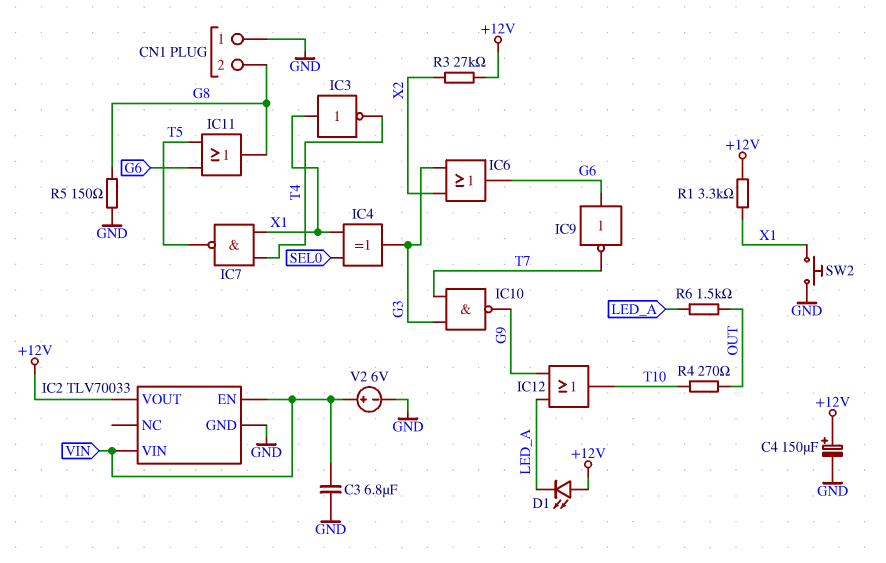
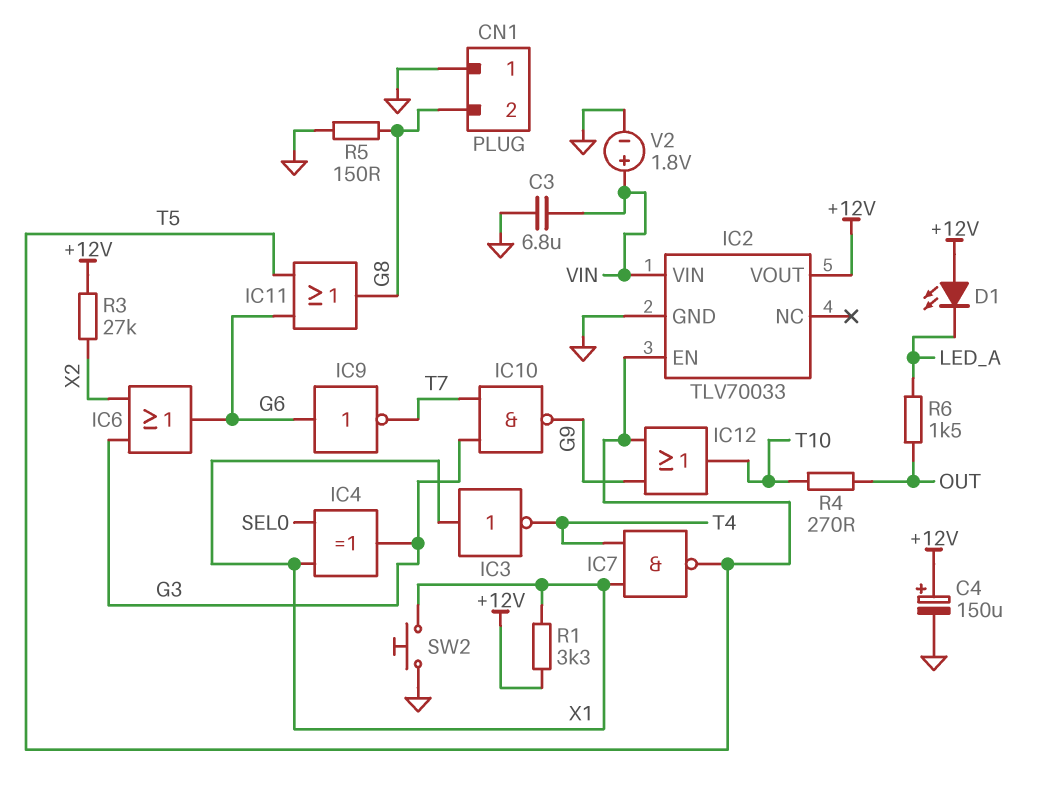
IC2 pin EN: VIN -> T5
IC12: OR (in G9, in LED_A, out T10) -> OR (in G9, in T5, out T10)
V2: 6V (plus VIN, minus GND) -> 1.8V (plus VIN, minus GND)

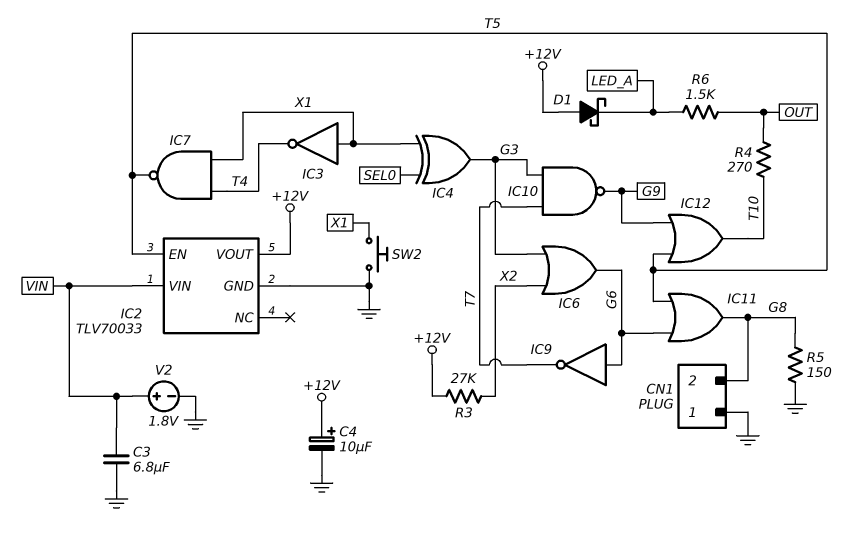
C4: 150uF (plus +12V, minus GND) -> 10uF (plus +12V, minus GND)
D1: LED (A +12V, K LED_A) -> schottky (A +12V, K LED_A)
R1: 3.3k (+12V, X1) -> none

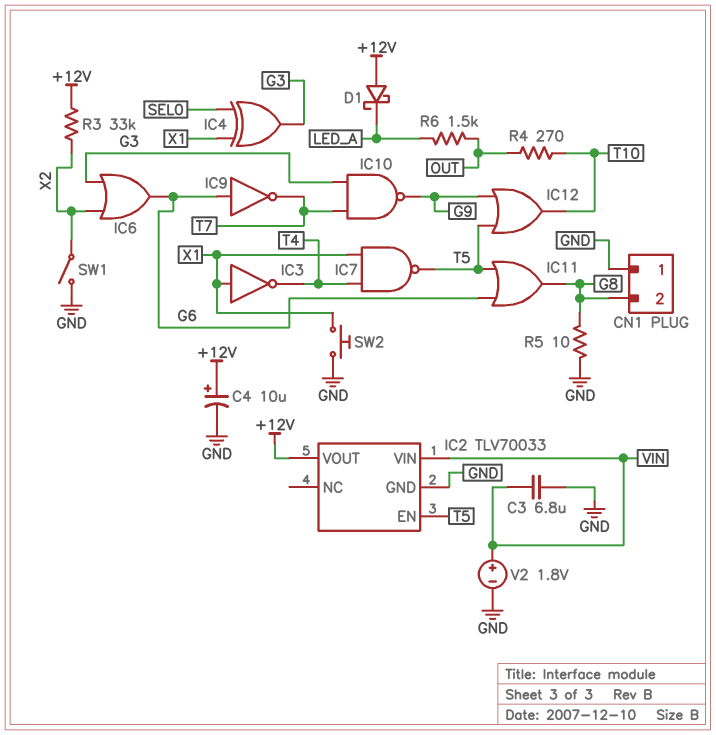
R3: 27k (+12V, X2) -> 33k (+12V, X2)
R5: 150 (G8, GND) -> 10 (G8, GND)
SW1: none -> switch (GND, X2)

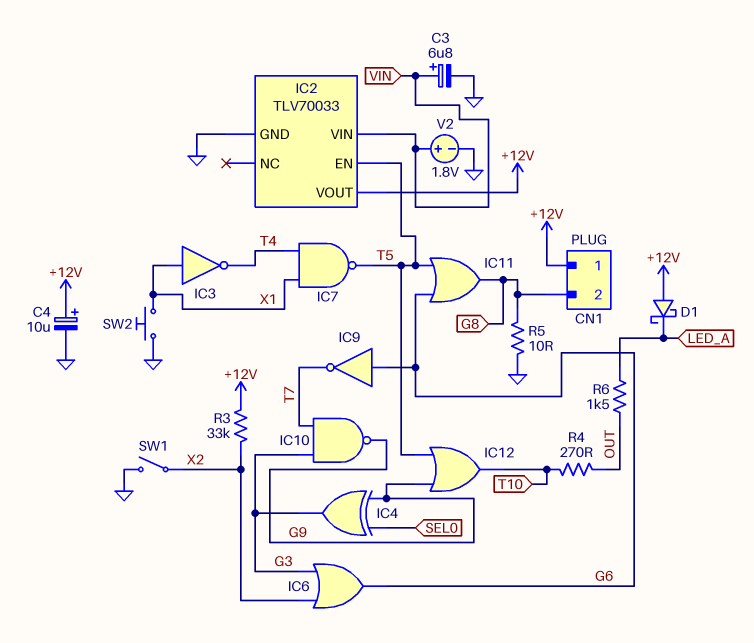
C3: 6.8uF (GND, VIN) -> 6.8uF (plus VIN, minus GND)
CN1 pin 1: GND -> +12V
IC4: XOR (in SEL0, in X1, out G3) -> XOR (in G9, in SEL0, out G3)

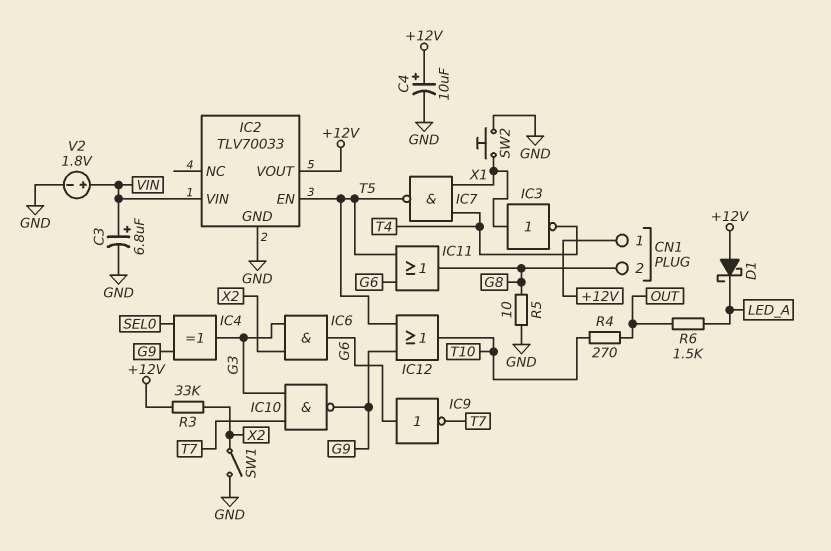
IC6: OR (in G3, in X2, out G6) -> AND (in G3, in X2, out G6)

